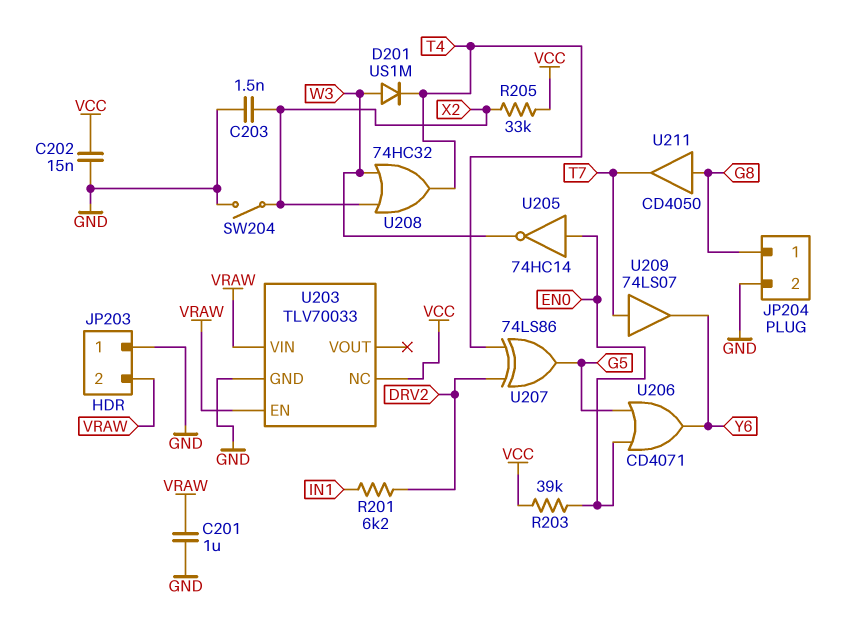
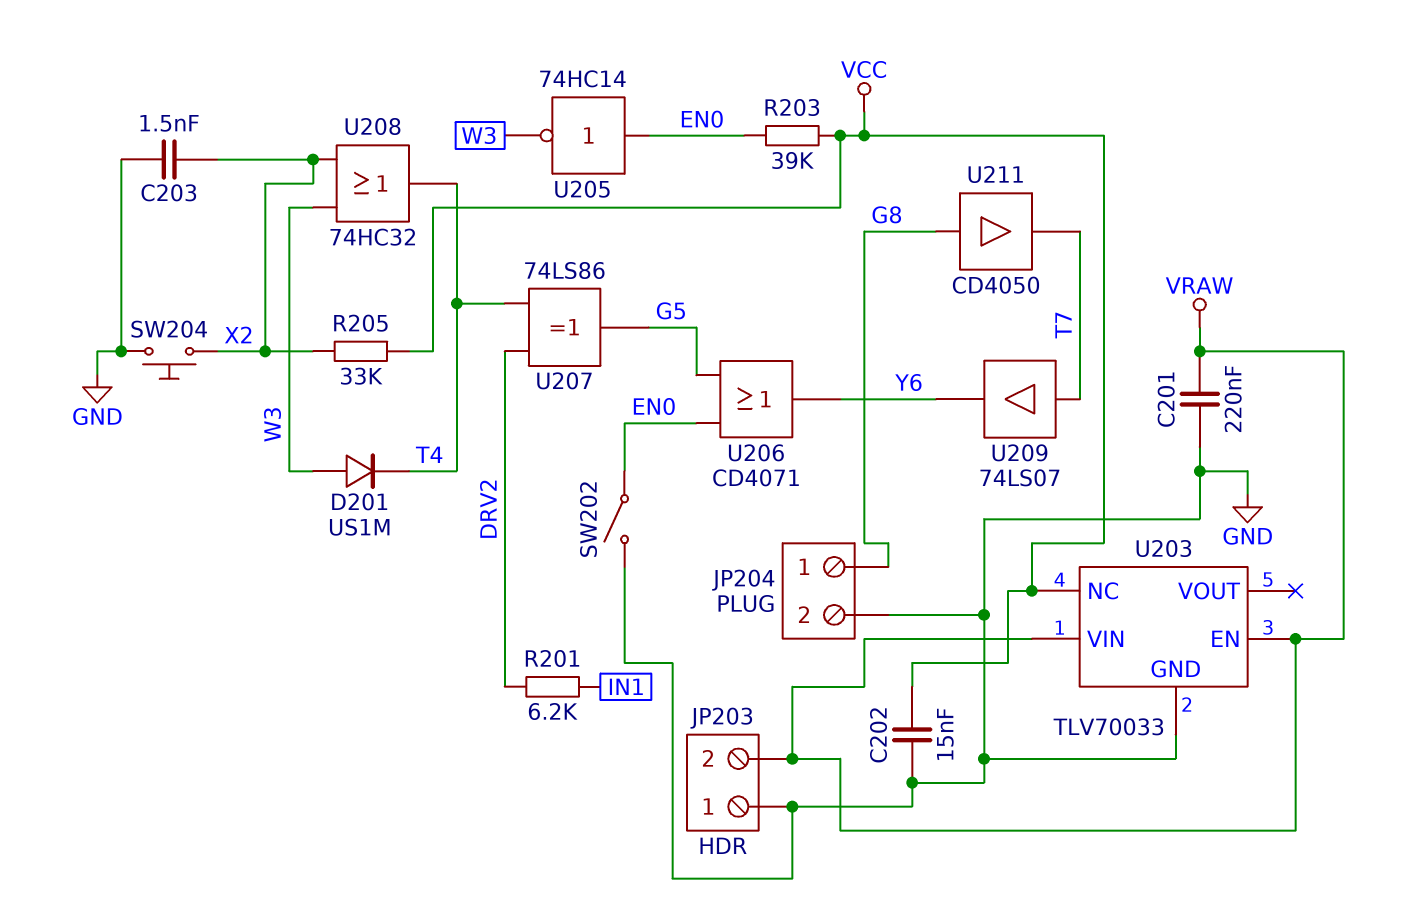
C201: 1uF (GND, VRAW) -> 220nF (GND, VRAW)
SW202: none -> switch (EN0, GND)
SW204: switch (GND, X2) -> button (GND, X2)

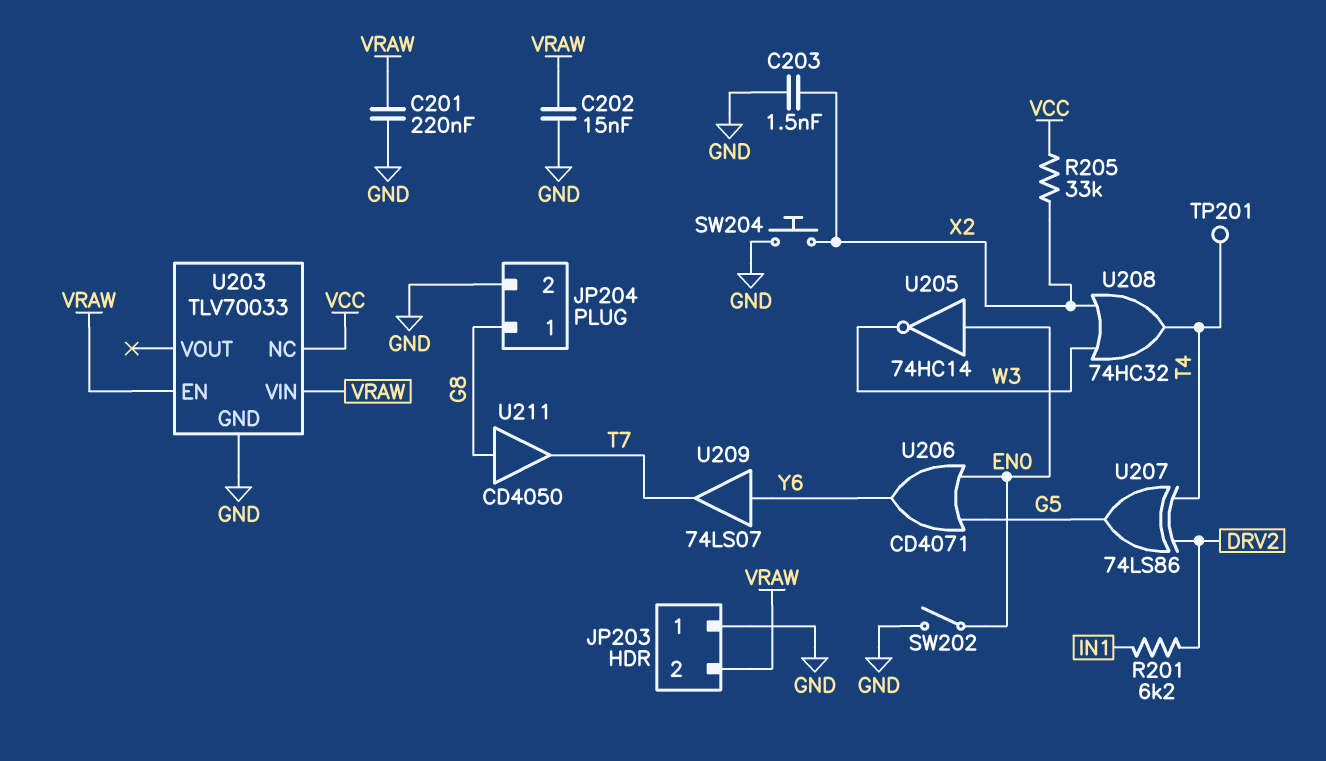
C202: 15nF (GND, VCC) -> 15nF (GND, VRAW)
D201: diode US1M (A W3, K T4) -> none
R203: 39k (EN0, VCC) -> none
TP201: none -> test point (T4)
U209: buffer 74LS07 (in T7, out Y6) -> buffer 74LS07 (in Y6, out T7)

